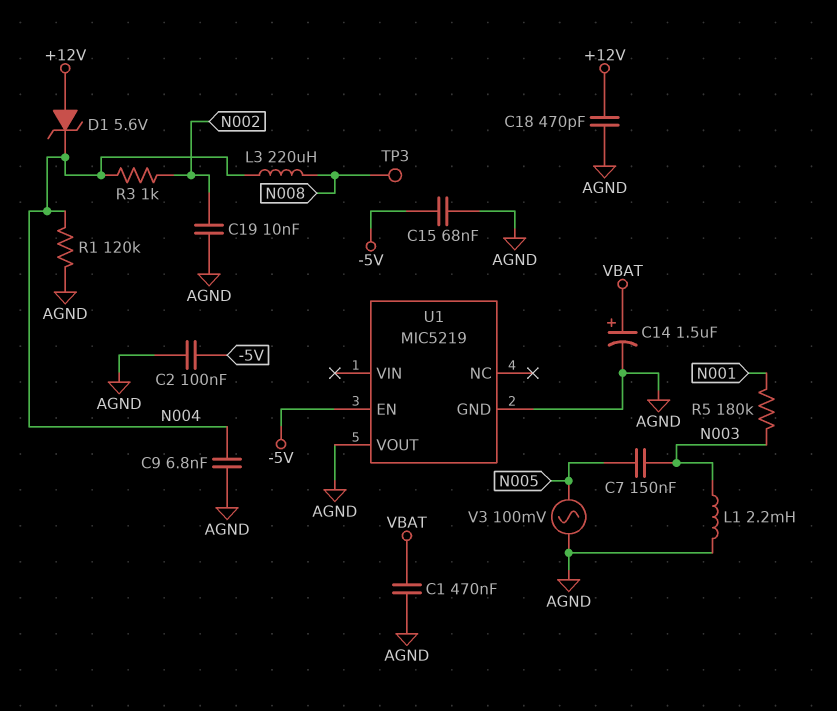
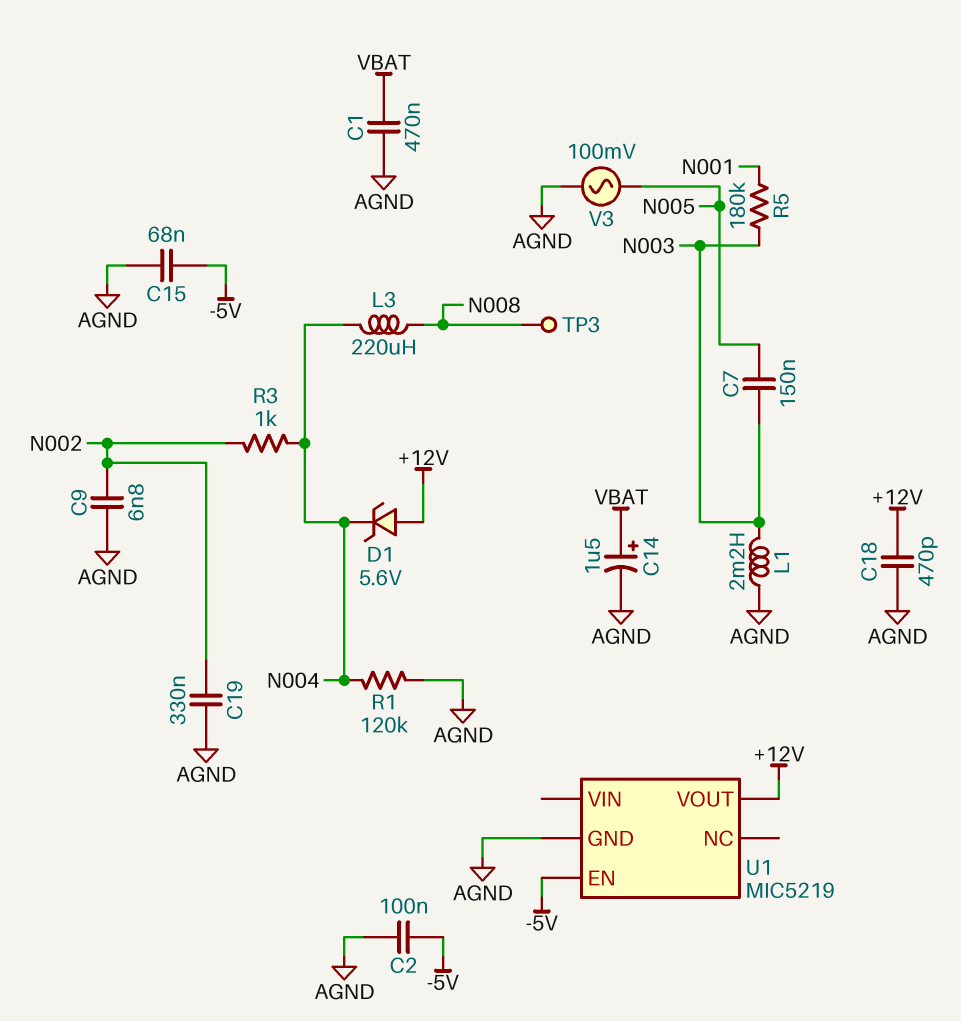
C9: 6.8nF (AGND, N004) -> 6.8nF (AGND, N002)
C19: 10nF (AGND, N002) -> 330nF (AGND, N002)
U1 pin VOUT: AGND -> +12V

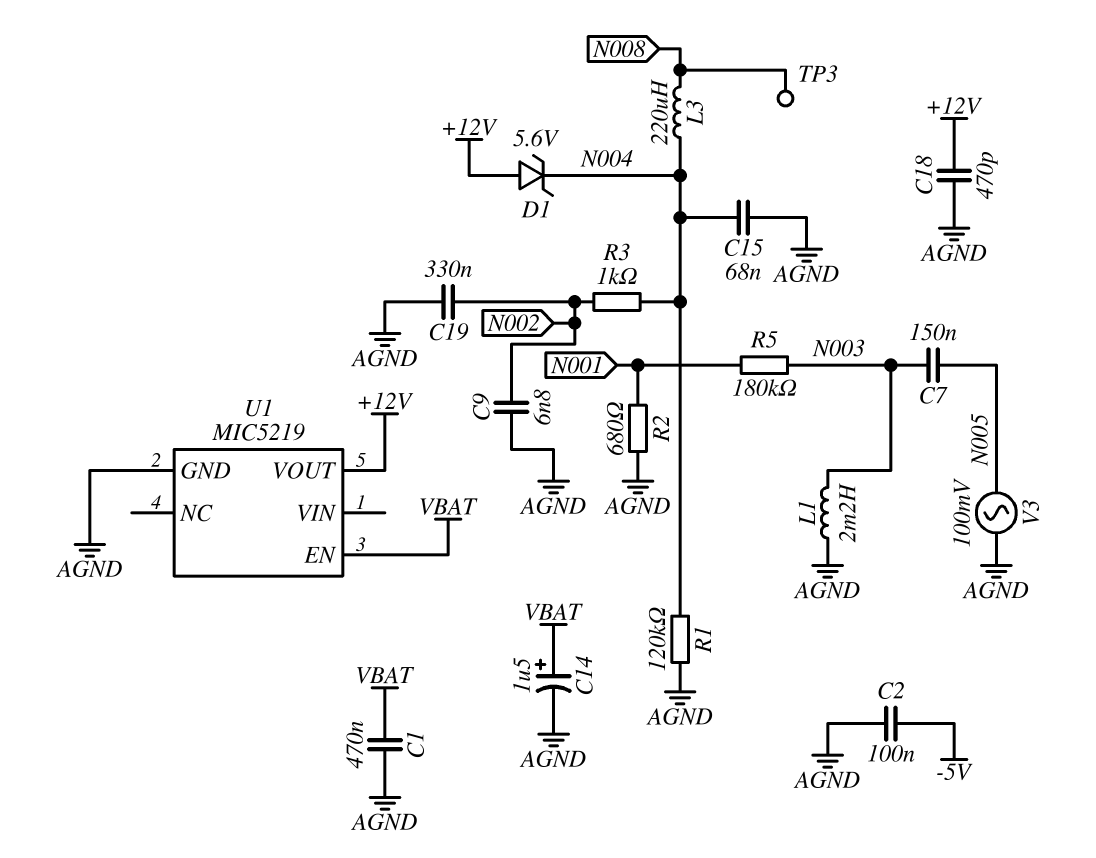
C15: 68nF (-5V, AGND) -> 68nF (AGND, N004)
R2: none -> 680 (AGND, N001)
U1 pin EN: -5V -> VBAT

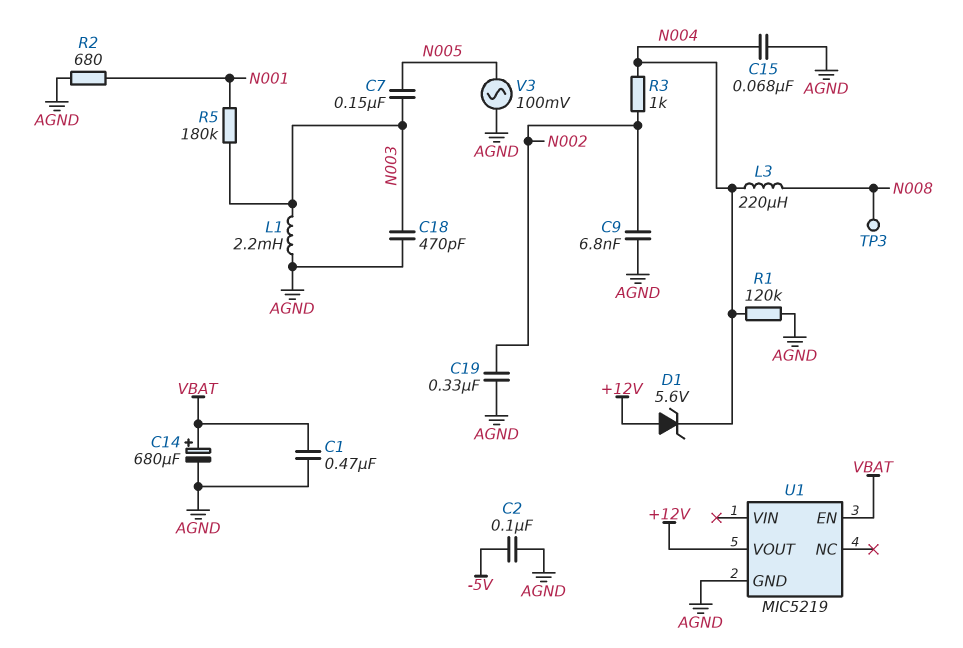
C14: 1.5uF (plus VBAT, minus AGND) -> 680uF (plus VBAT, minus AGND)
C18: 470pF (+12V, AGND) -> 470pF (AGND, N003)

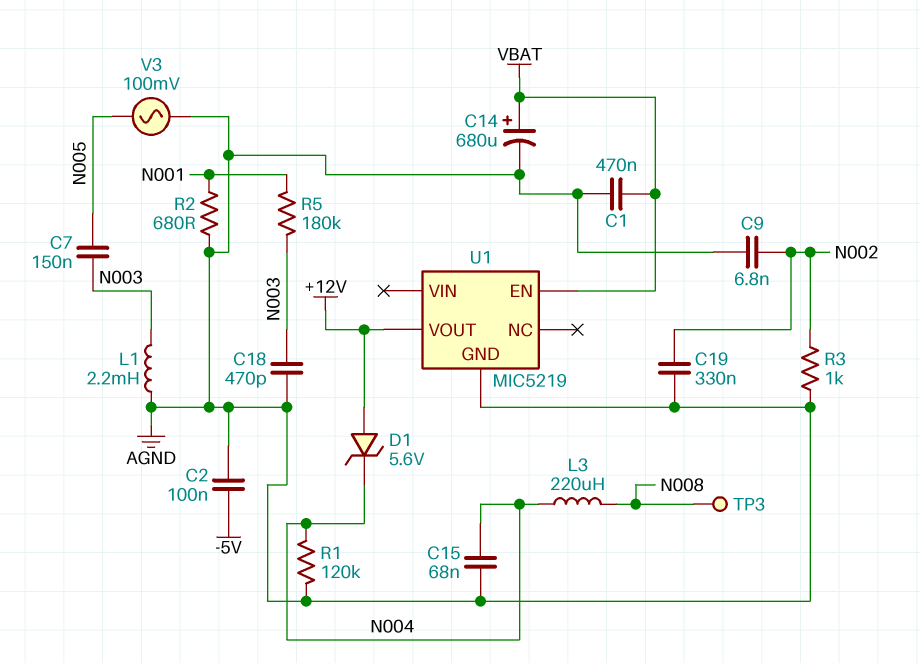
R3: 1k (N002, N004) -> 1k (AGND, N002)

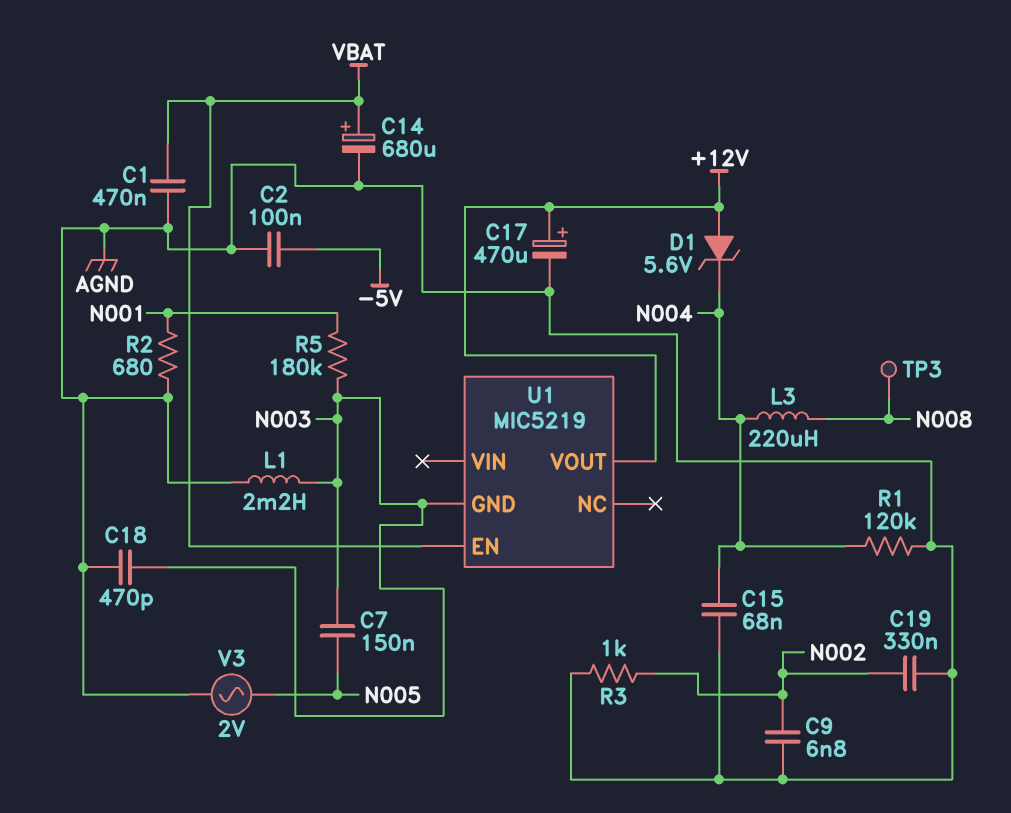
C17: none -> 470uF (plus +12V, minus AGND)
U1 pin GND: AGND -> N003
V3: AC 100mV (AGND, N005) -> AC 2V (AGND, N005)

